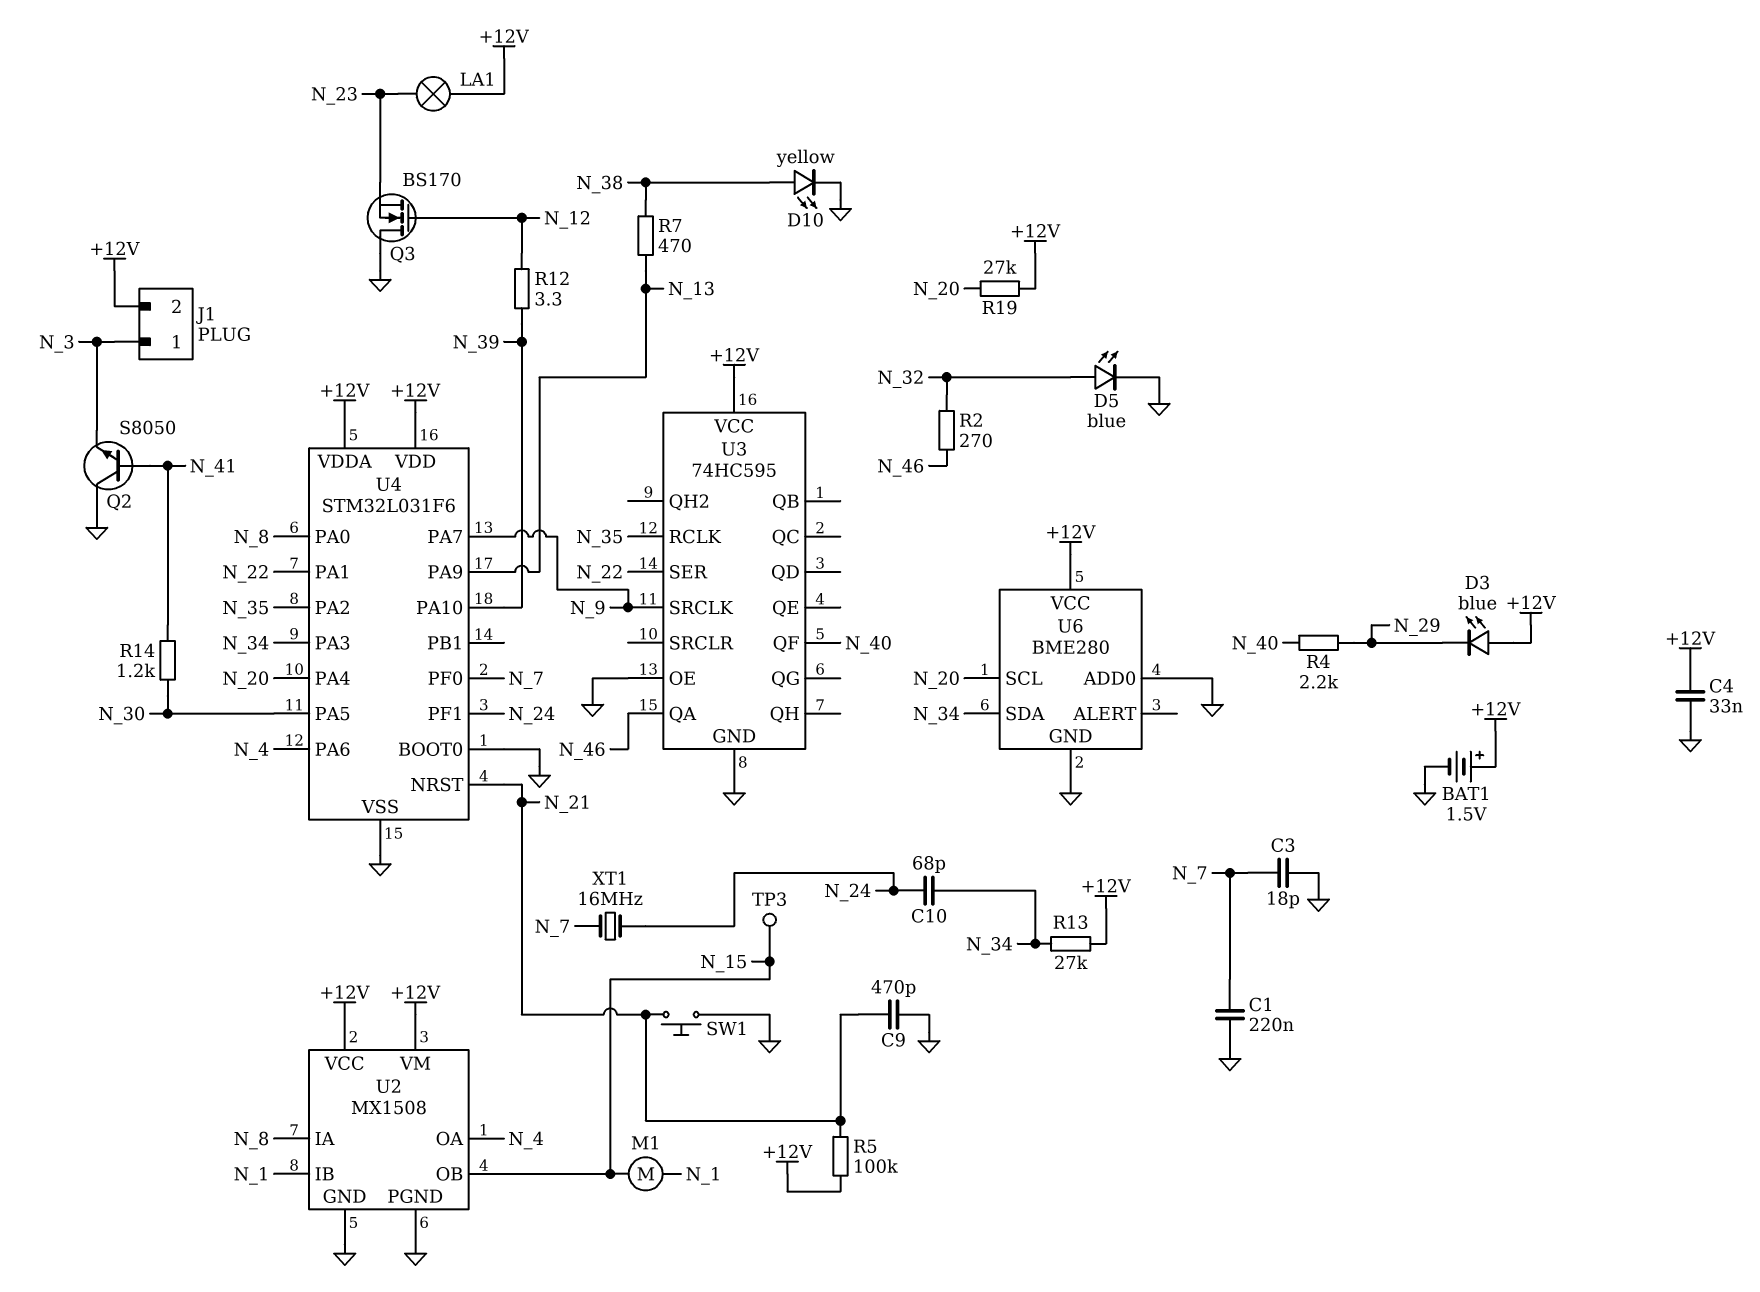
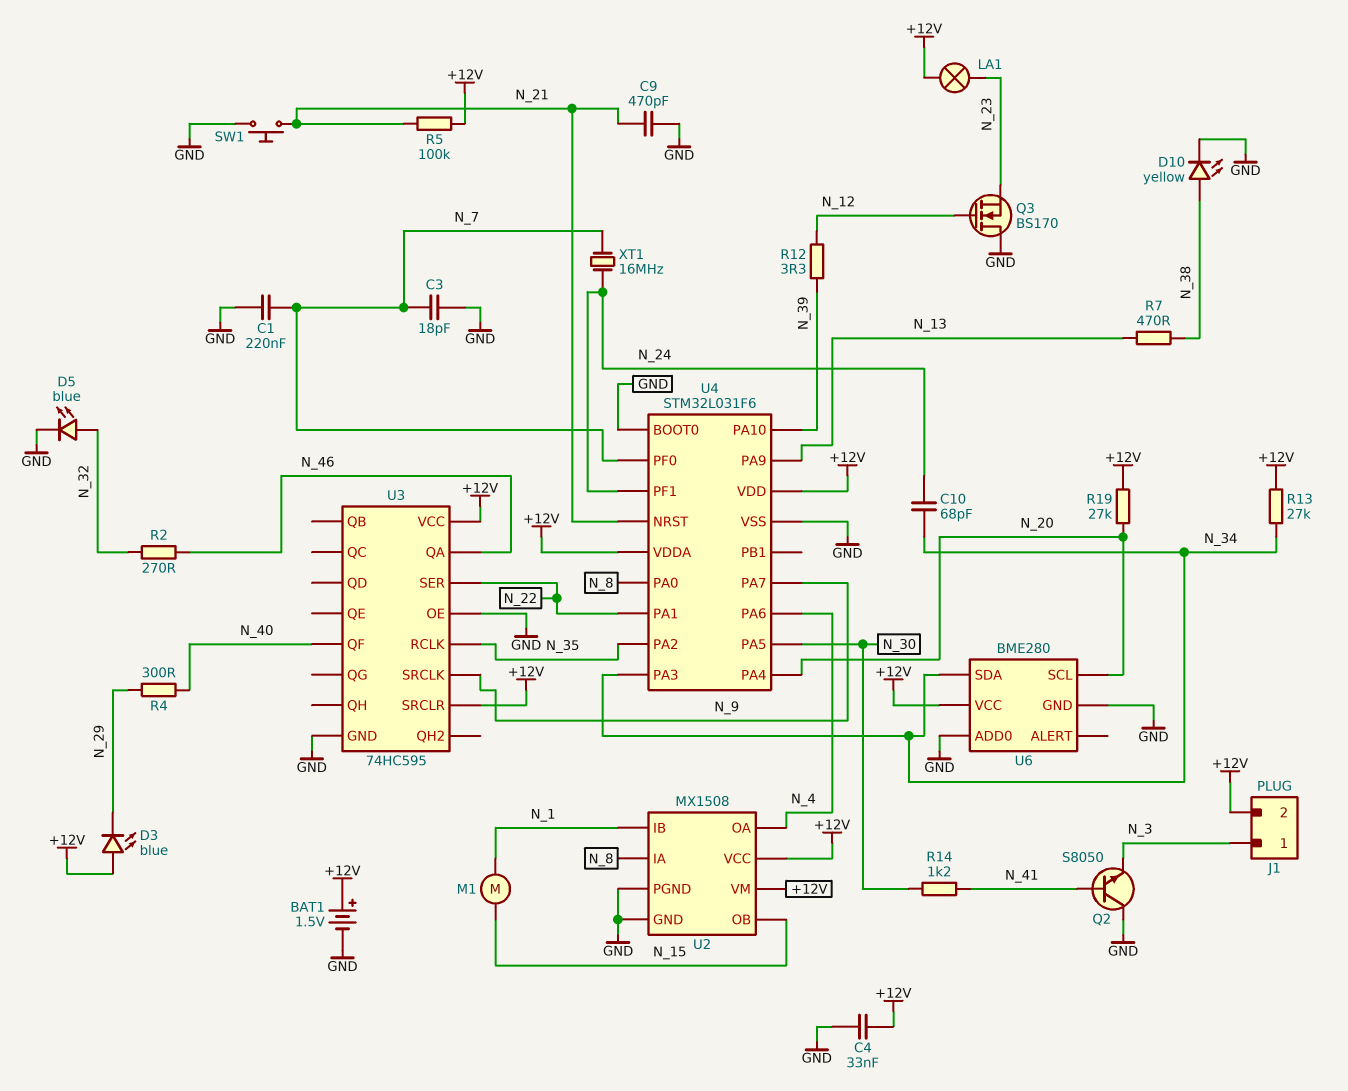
R4: 2.2k (N_29, N_40) -> 300 (N_29, N_40)
TP3: test point (N_15) -> none
U3 pin SRCLR: none -> +12V

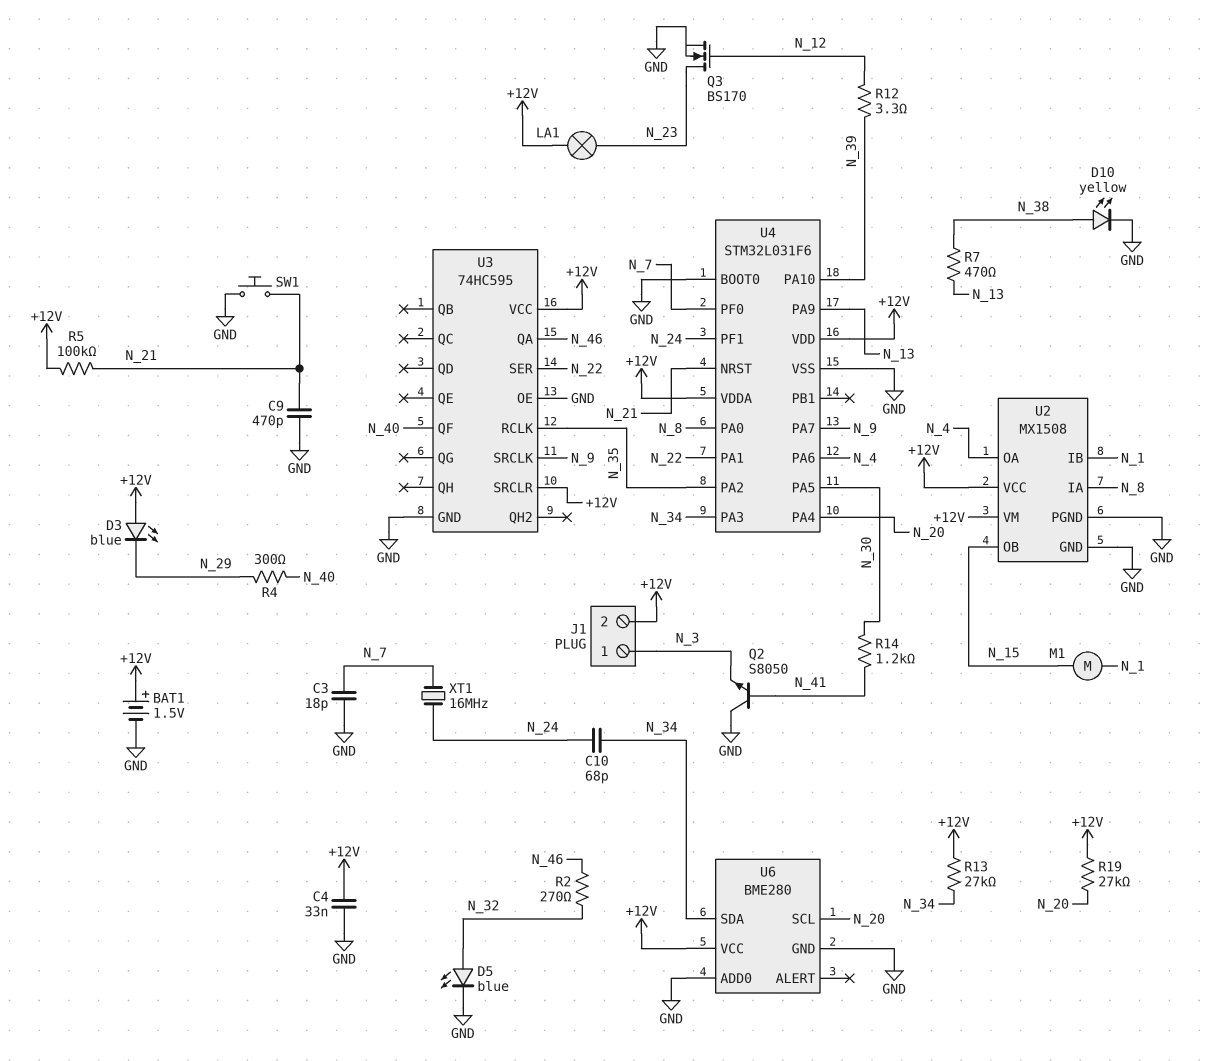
C1: 220nF (GND, N_7) -> none
Q3: NMOS BS170 (G N_12, D GND, S N_23) -> NMOS BS170 (G N_12, D N_23, S GND)

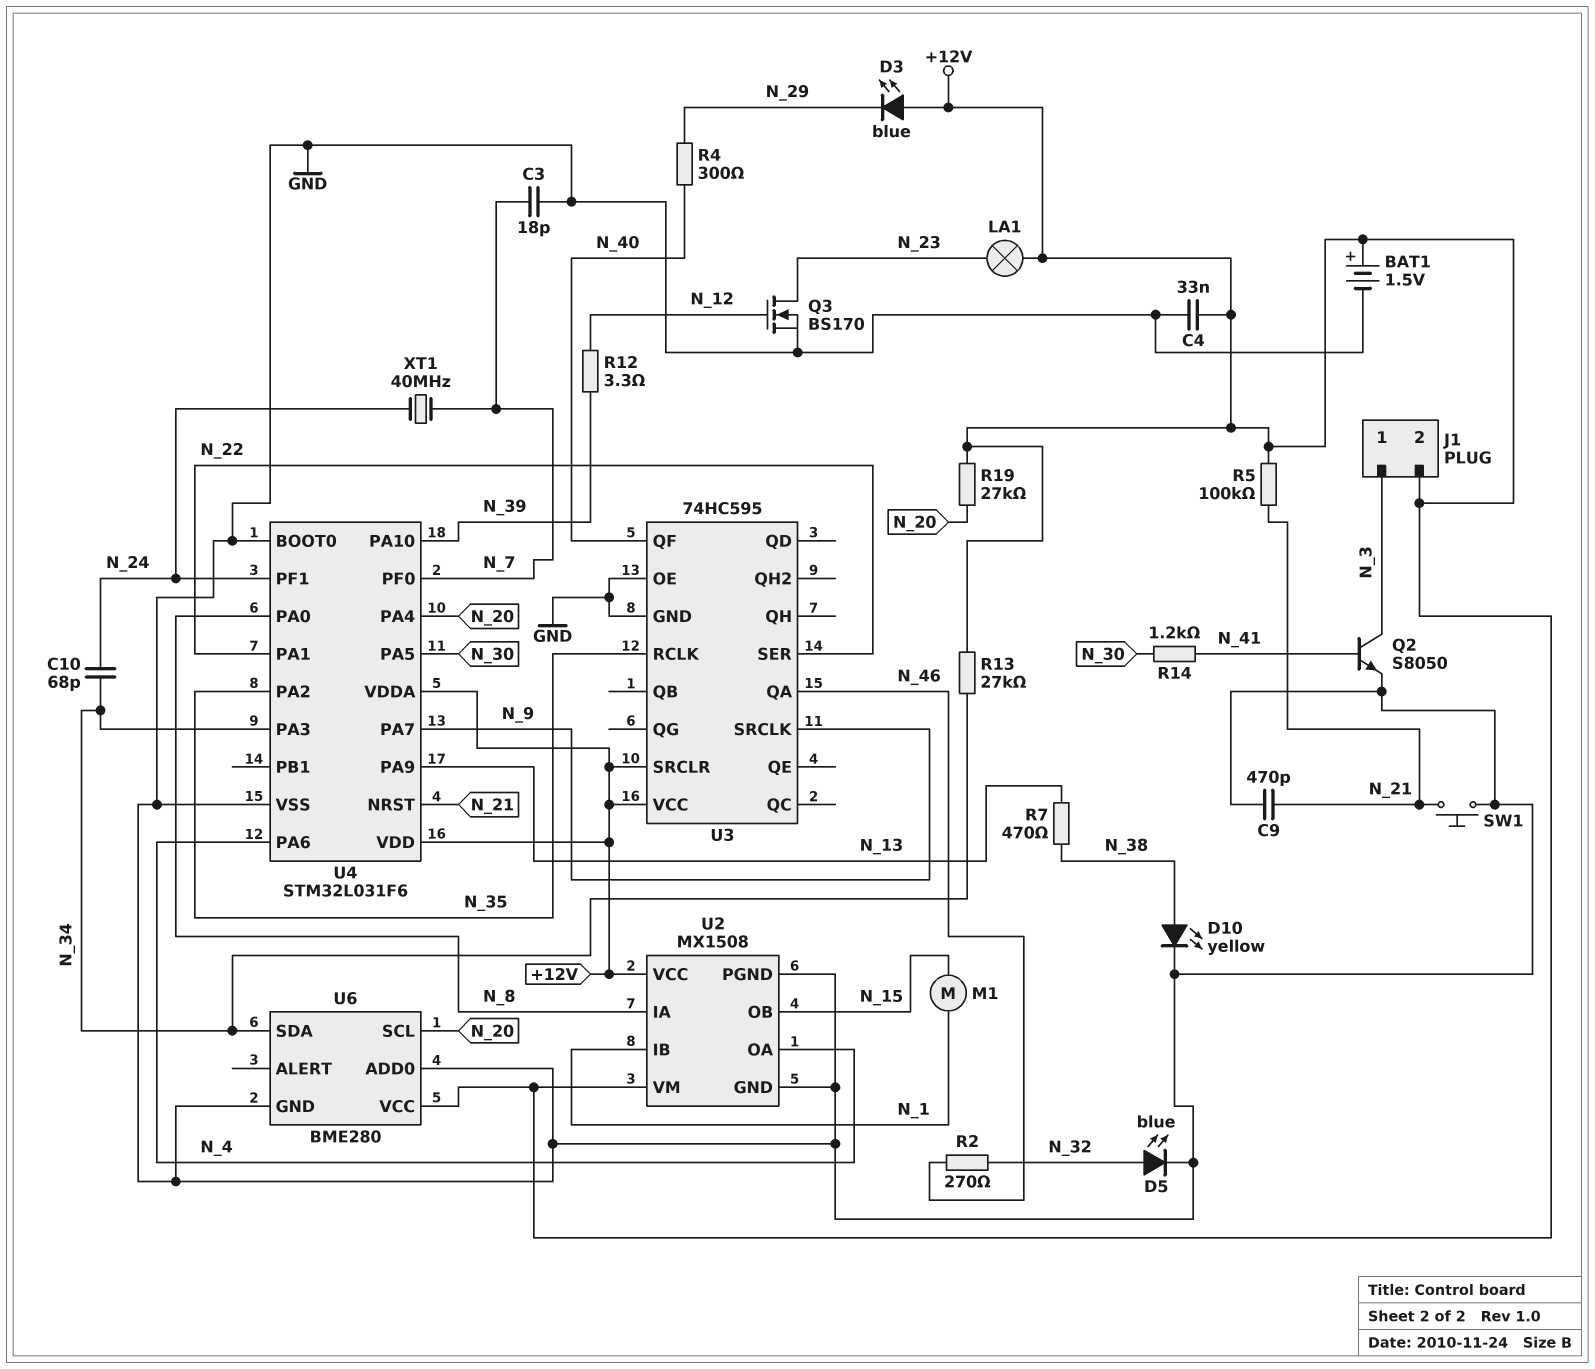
Q2: NPN S8050 (B N_41, C GND, E N_3) -> NPN S8050 (B N_41, C N_3, E GND)
XT1: 16MHz (N_7, N_24) -> 40MHz (N_7, N_24)

